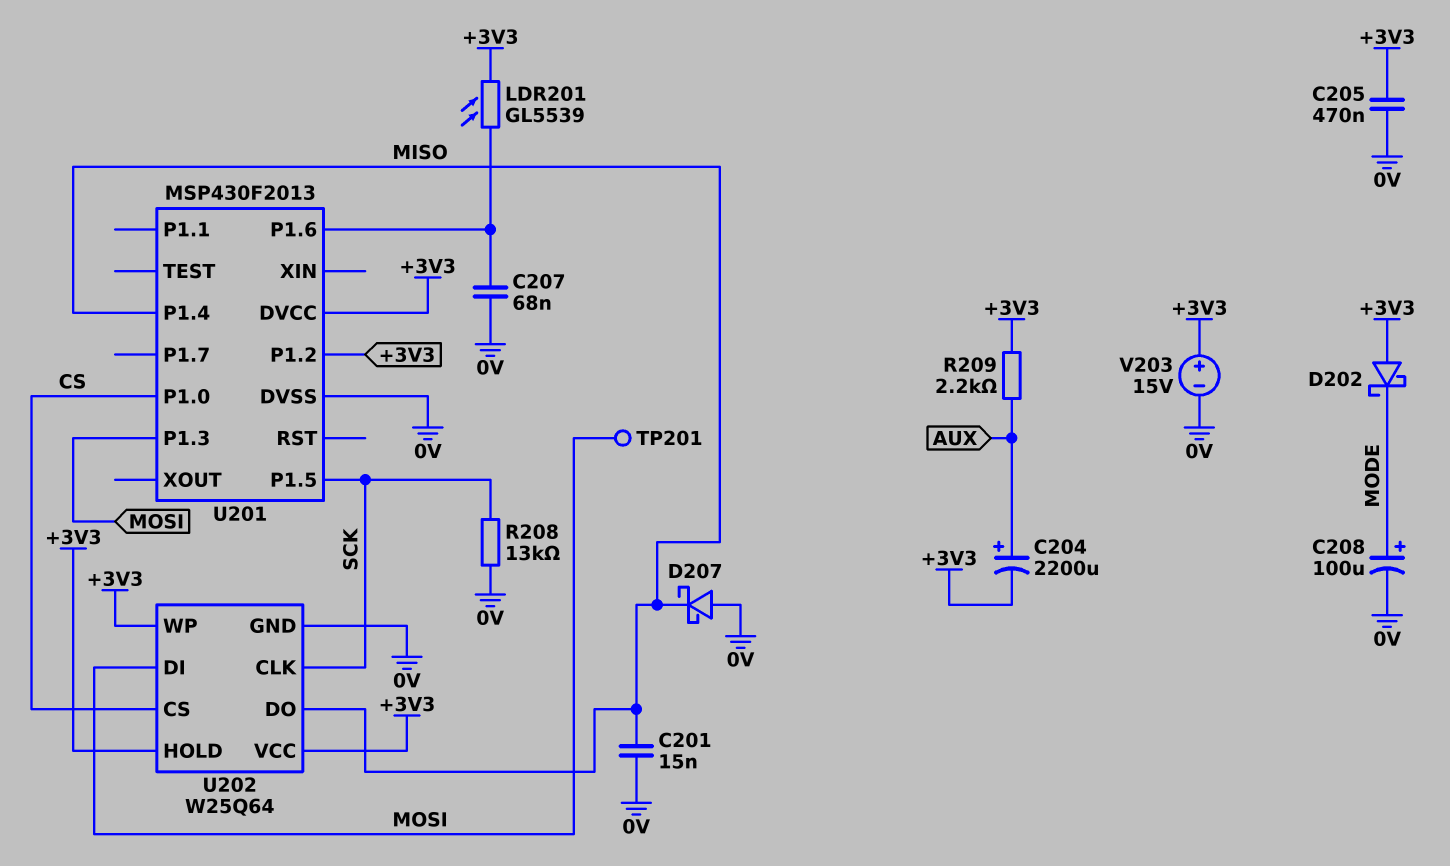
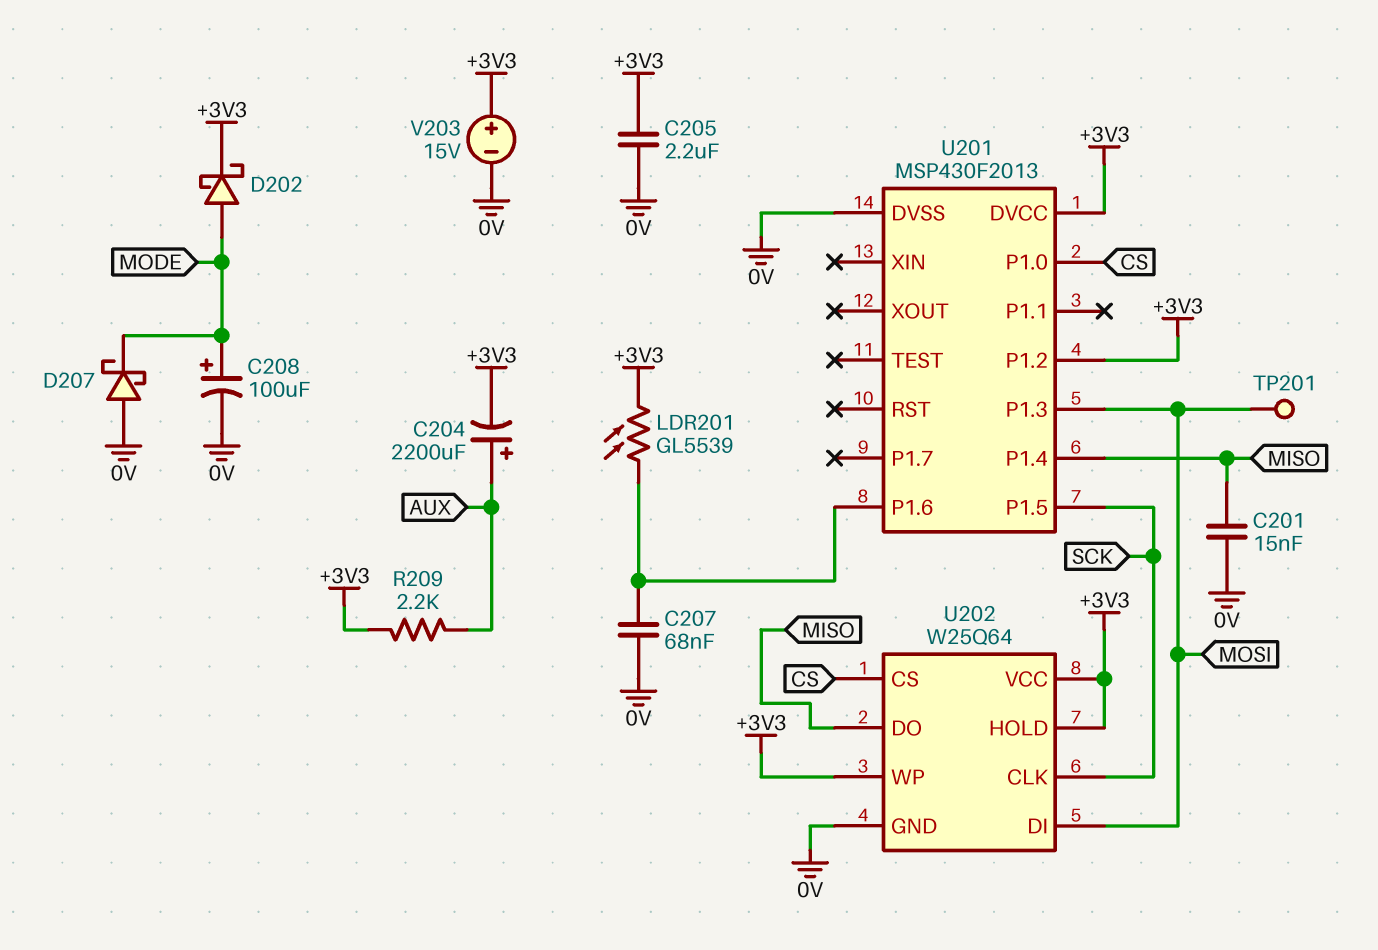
C205: 470nF (+3V3, 0V) -> 2.2uF (+3V3, 0V)
D202: schottky (A +3V3, K MODE) -> schottky (A MODE, K +3V3)
D207: schottky (A 0V, K MISO) -> schottky (A 0V, K MODE)
R208: 13k (0V, SCK) -> none

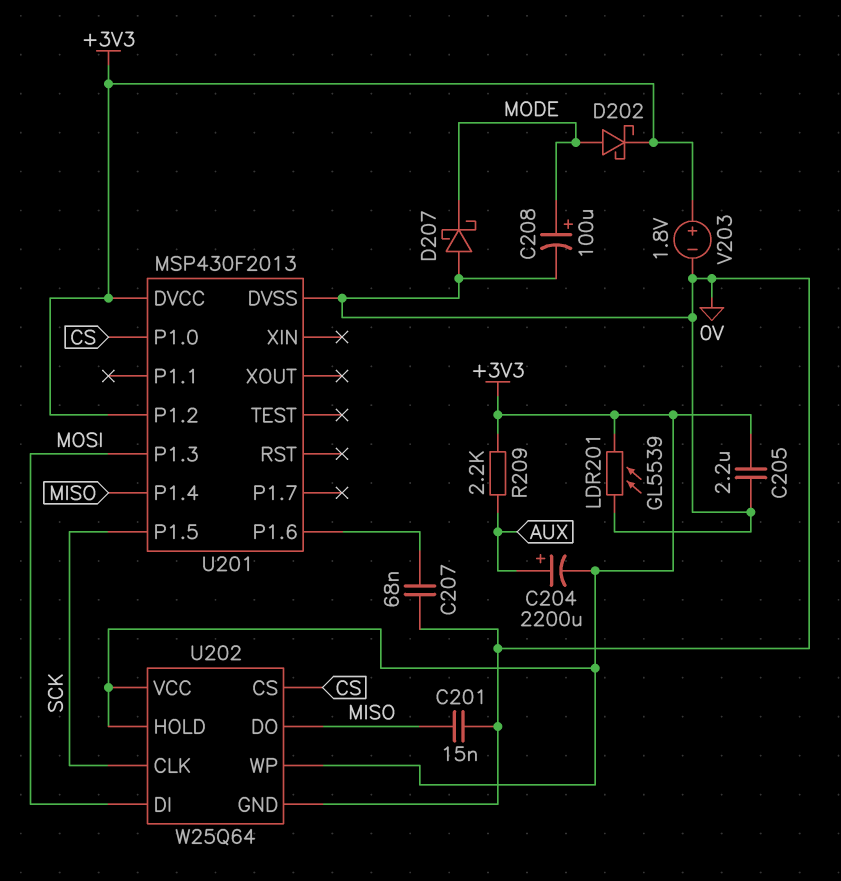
LDR201: GL5539 (+3V3, U201/P1.6) -> GL5539 (+3V3, 0V)
TP201: test point (MOSI) -> none
V203: 15V (plus +3V3, minus 0V) -> 1.8V (plus +3V3, minus 0V)

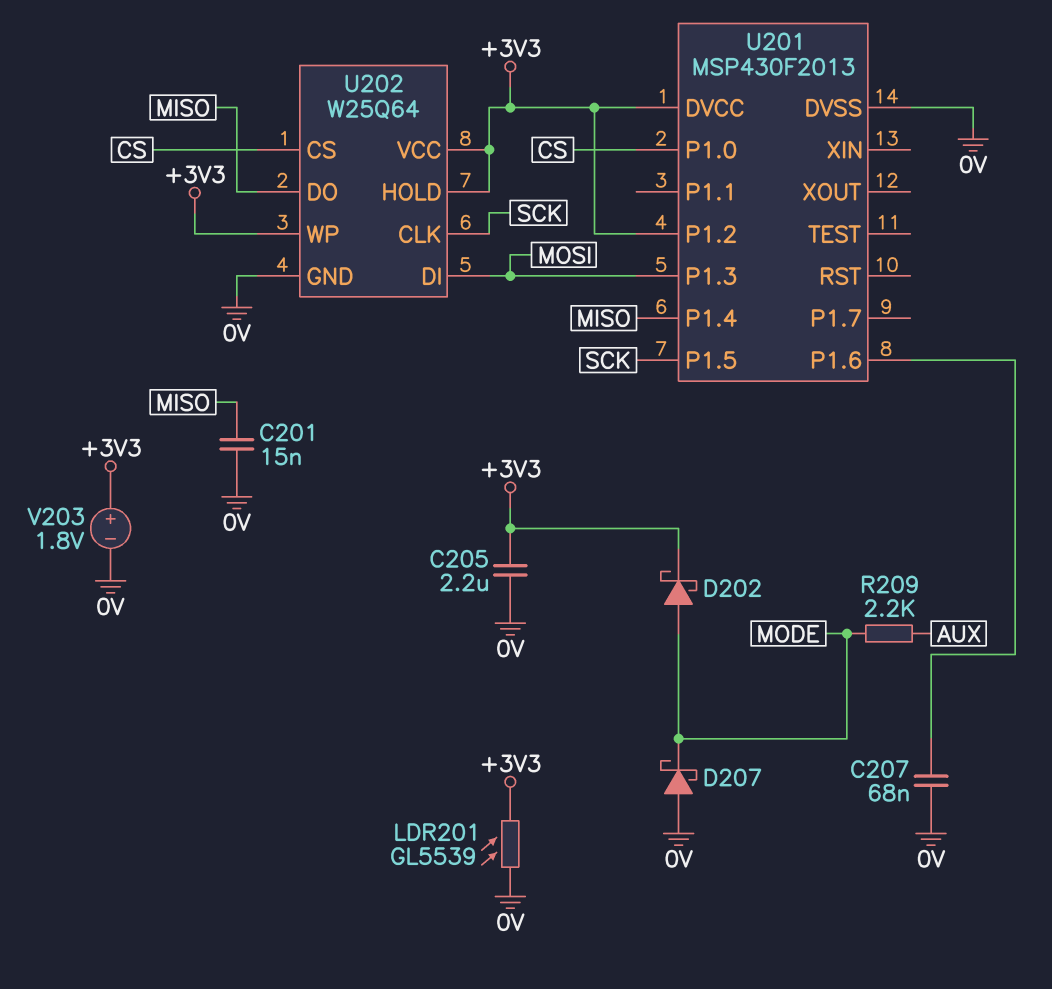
C204: 2200uF (plus AUX, minus +3V3) -> none
C208: 100uF (plus MODE, minus 0V) -> none
R209: 2.2k (+3V3, AUX) -> 2.2k (AUX, MODE)

